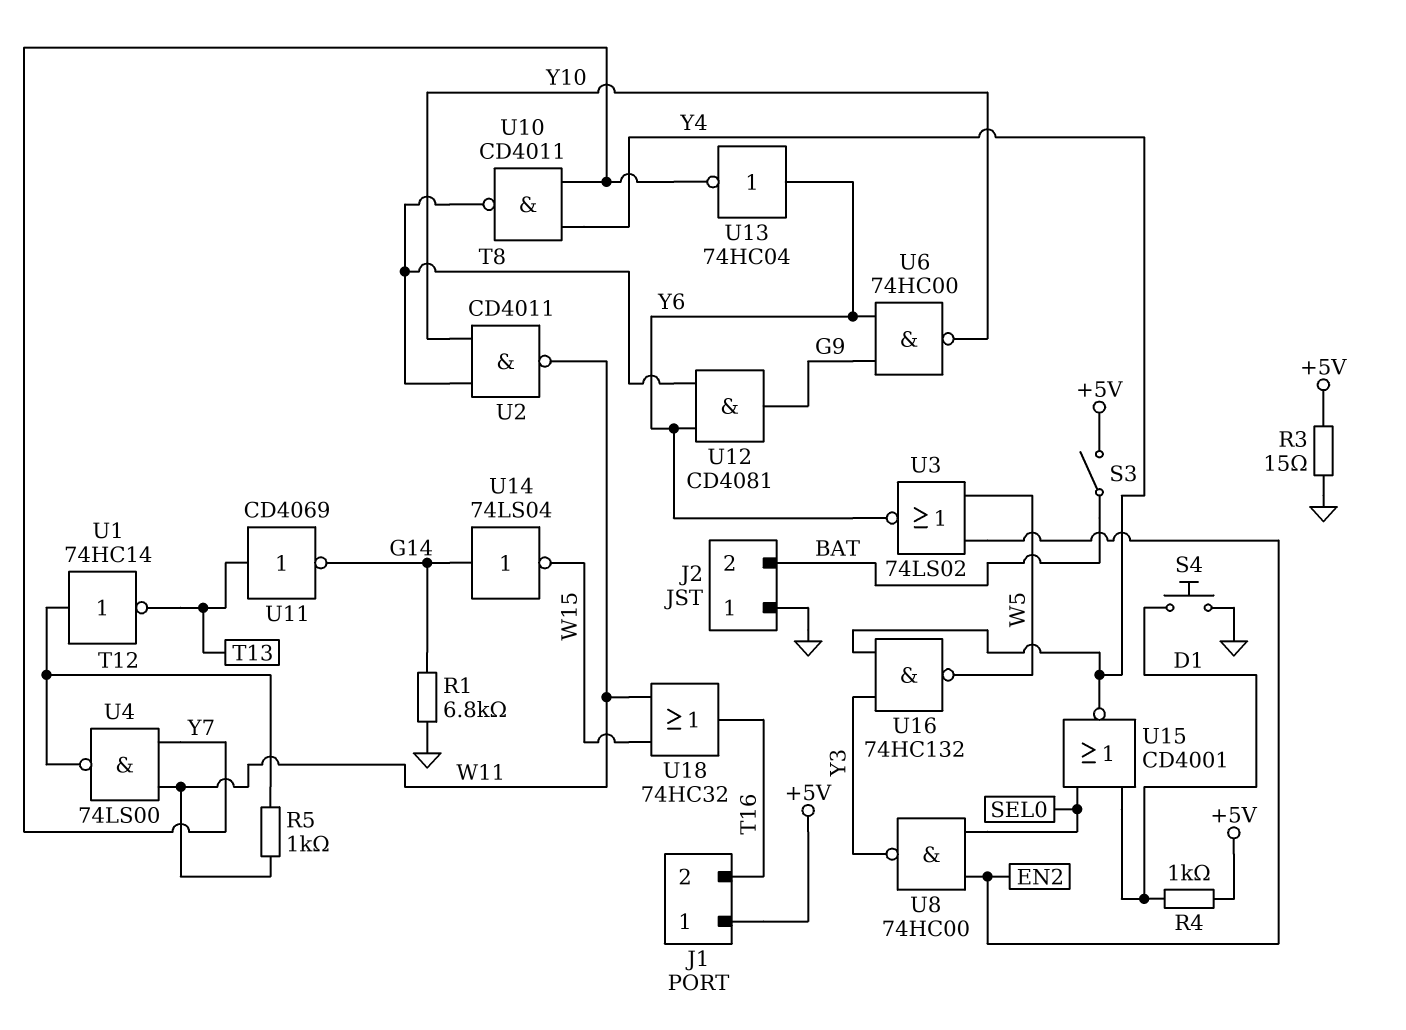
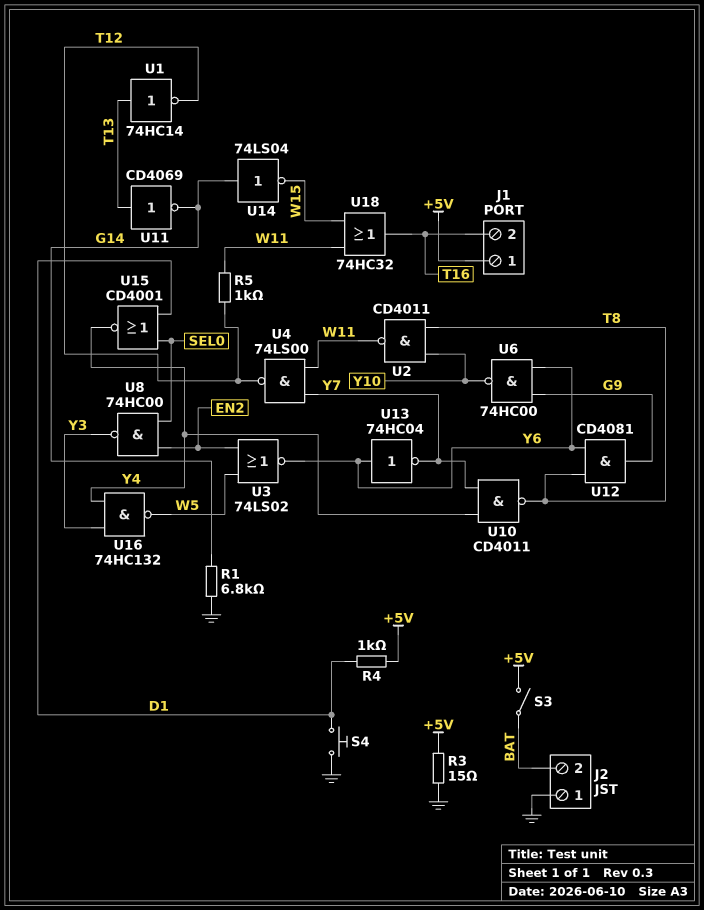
U1: NOT 74HC14 (in T12, out T13) -> NOT 74HC14 (in T13, out T12)

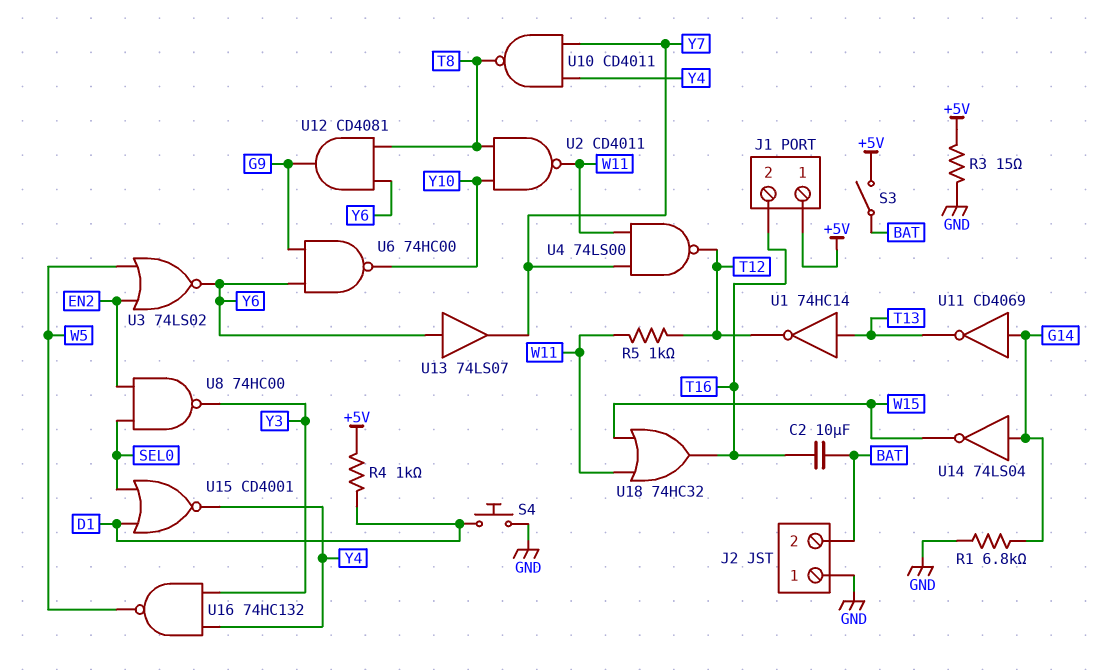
C2: none -> 10uF (BAT, T16)
U11: NOT CD4069 (in T13, out G14) -> NOT CD4069 (in G14, out T13)
U13: NOT 74HC04 (in Y6, out Y7) -> buffer 74LS07 (in Y6, out Y7)

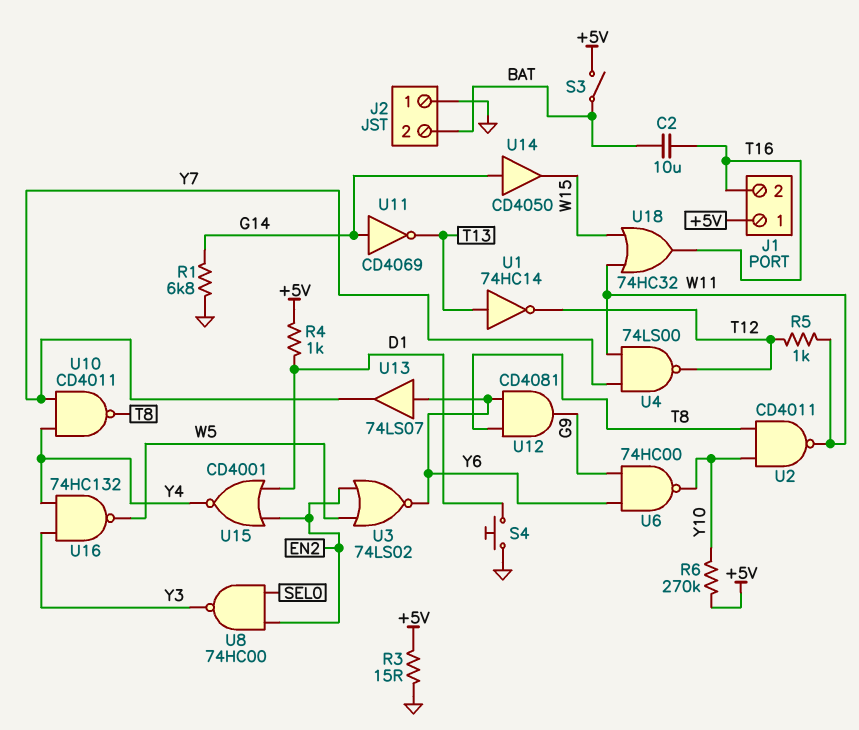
R6: none -> 270k (+5V, Y10)
U14: NOT 74LS04 (in G14, out W15) -> buffer CD4050 (in G14, out W15)
U15: NOR CD4001 (in D1, in SEL0, out Y4) -> NOR CD4001 (in D1, in EN2, out Y4)

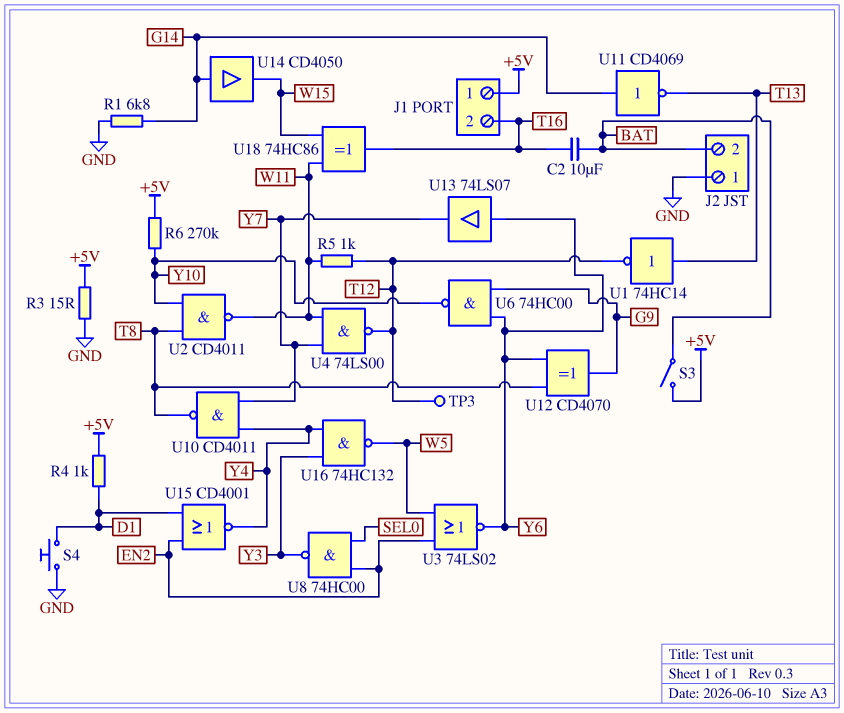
TP3: none -> test point (T12)
U12: AND CD4081 (in T8, in Y6, out G9) -> XOR CD4070 (in T8, in Y6, out G9)
U18: OR 74HC32 (in W11, in W15, out T16) -> XOR 74HC86 (in W11, in W15, out T16)

